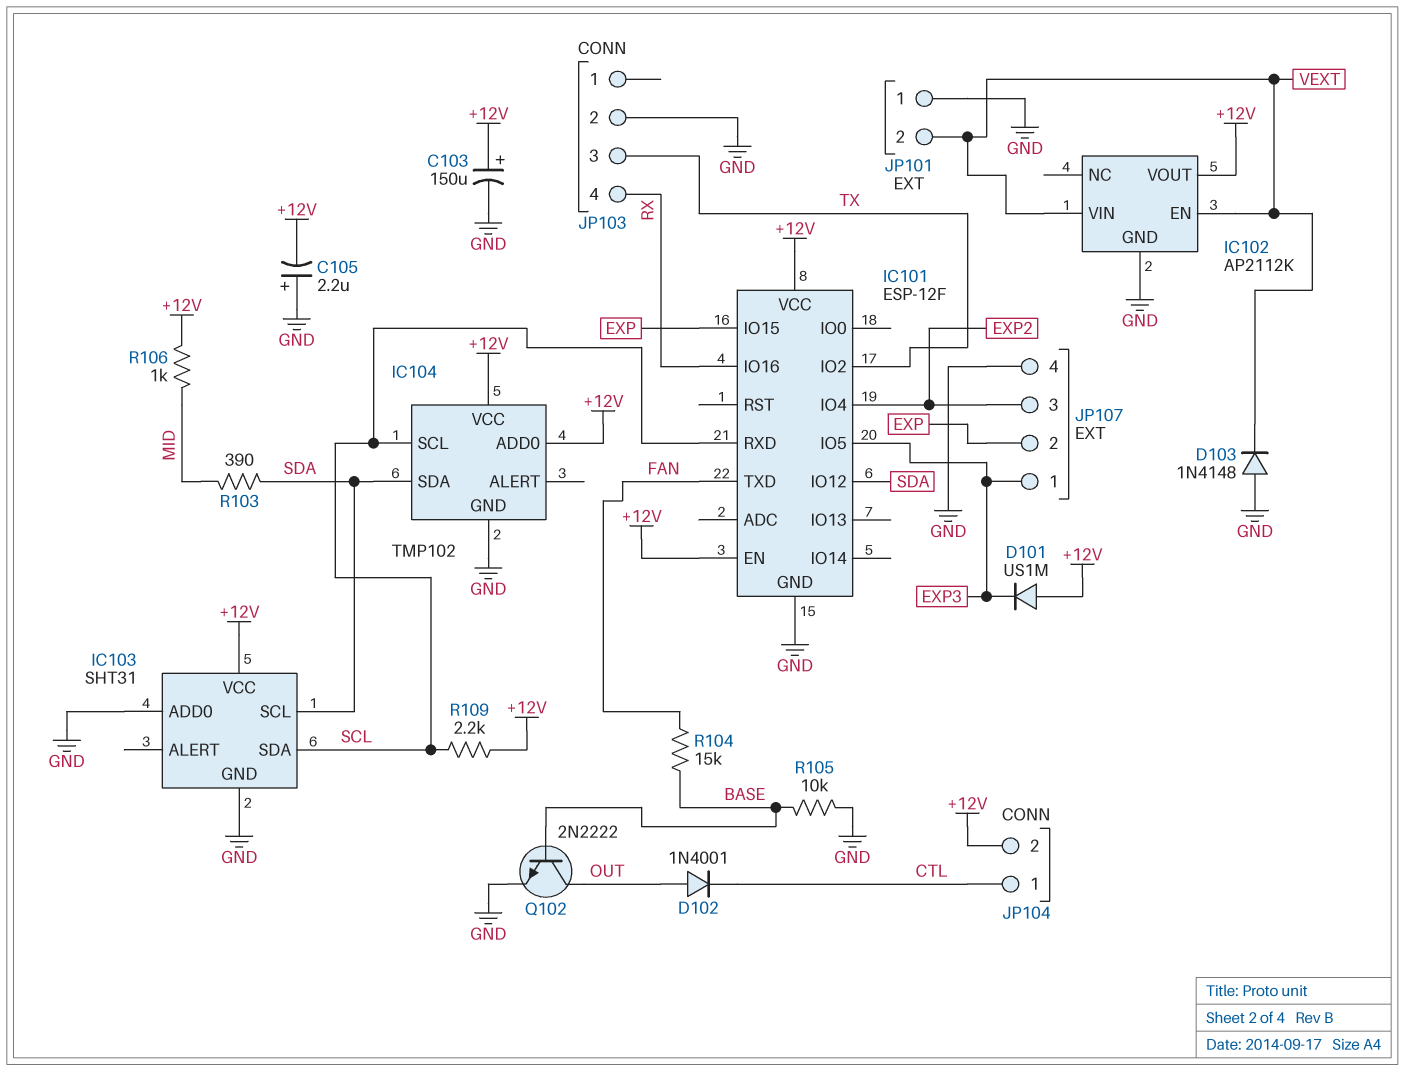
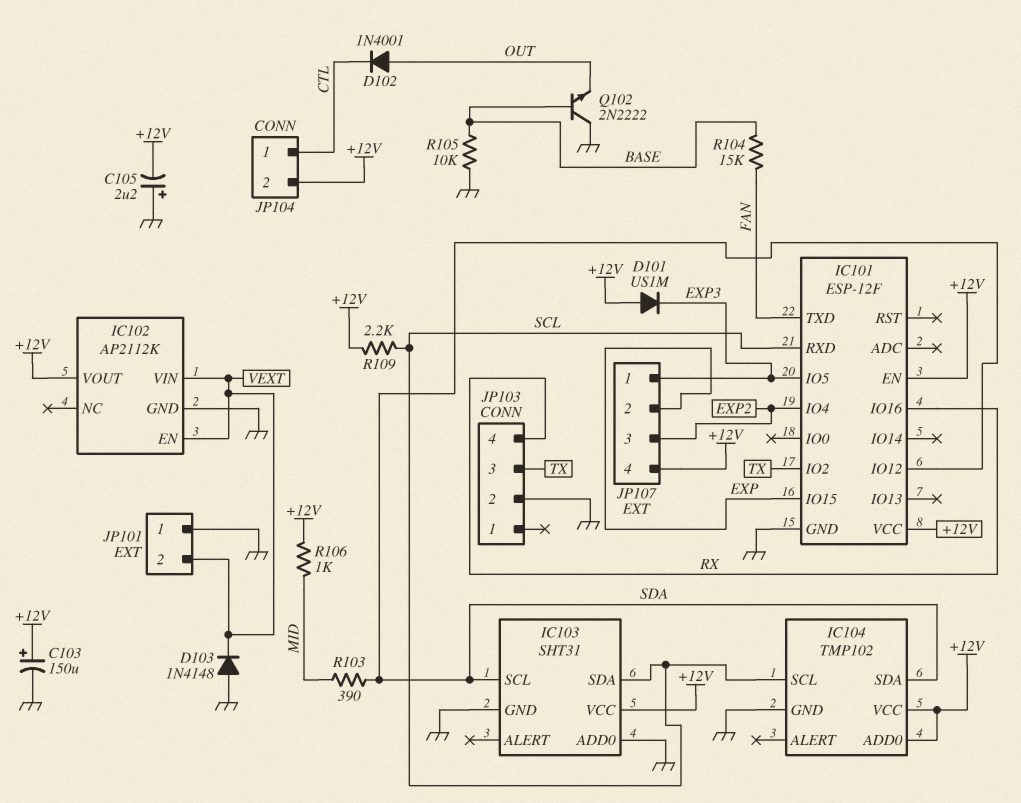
JP107 pin 4: GND -> +12V
Q102: NPN 2N2222 (B BASE, C OUT, E GND) -> NPN 2N2222 (B BASE, C GND, E OUT)

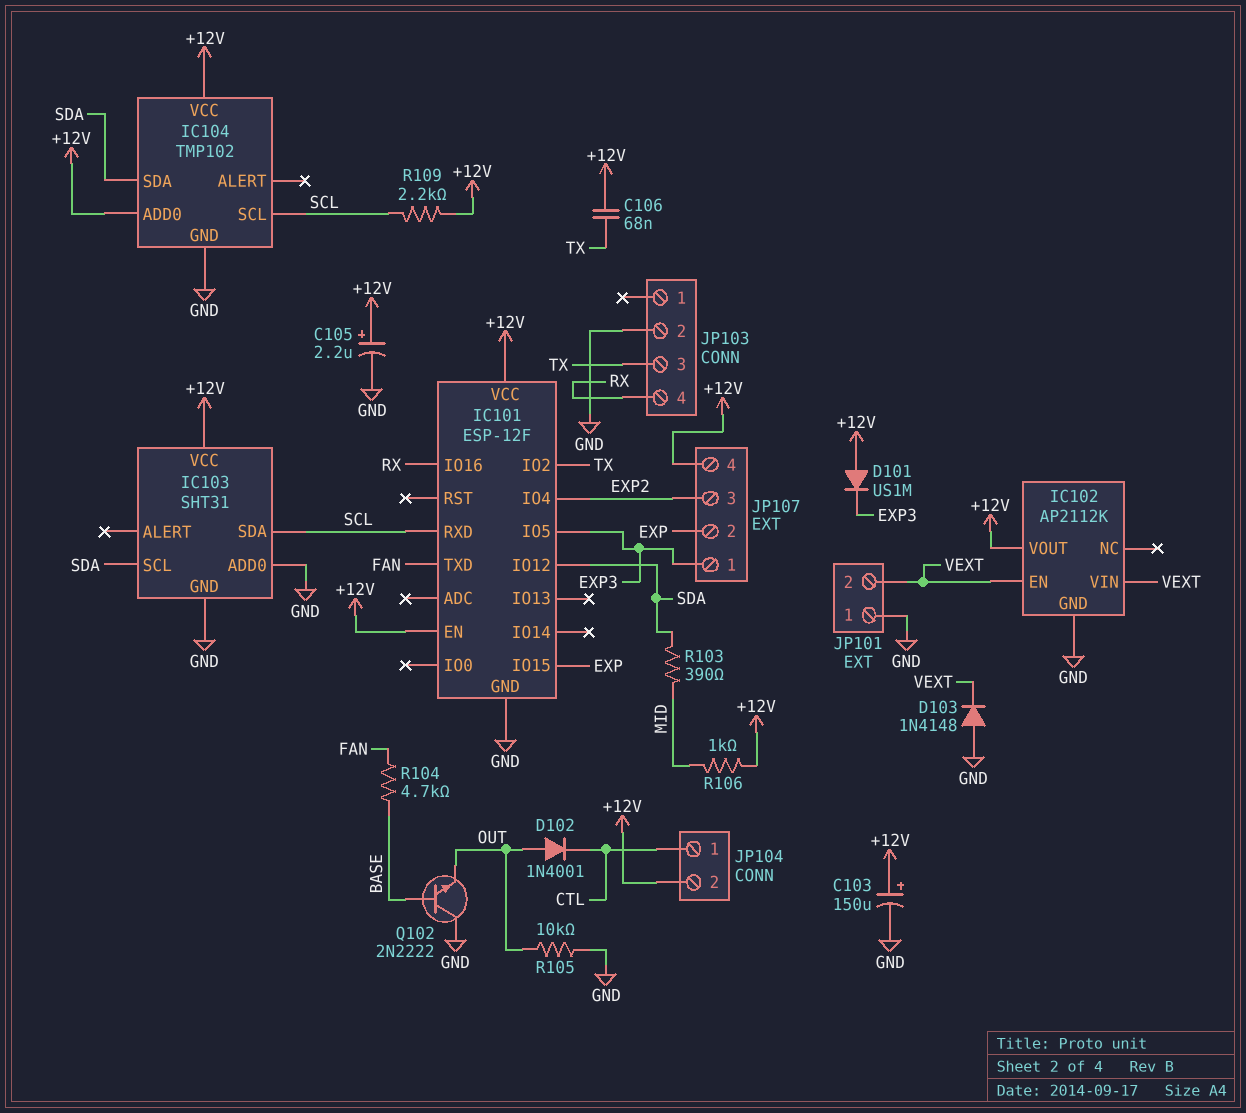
C105: 2.2uF (plus GND, minus +12V) -> 2.2uF (plus +12V, minus GND)
C106: none -> 68nF (+12V, TX)
R104: 15k (BASE, FAN) -> 4.7k (BASE, FAN)
R105: 10k (BASE, GND) -> 10k (GND, OUT)

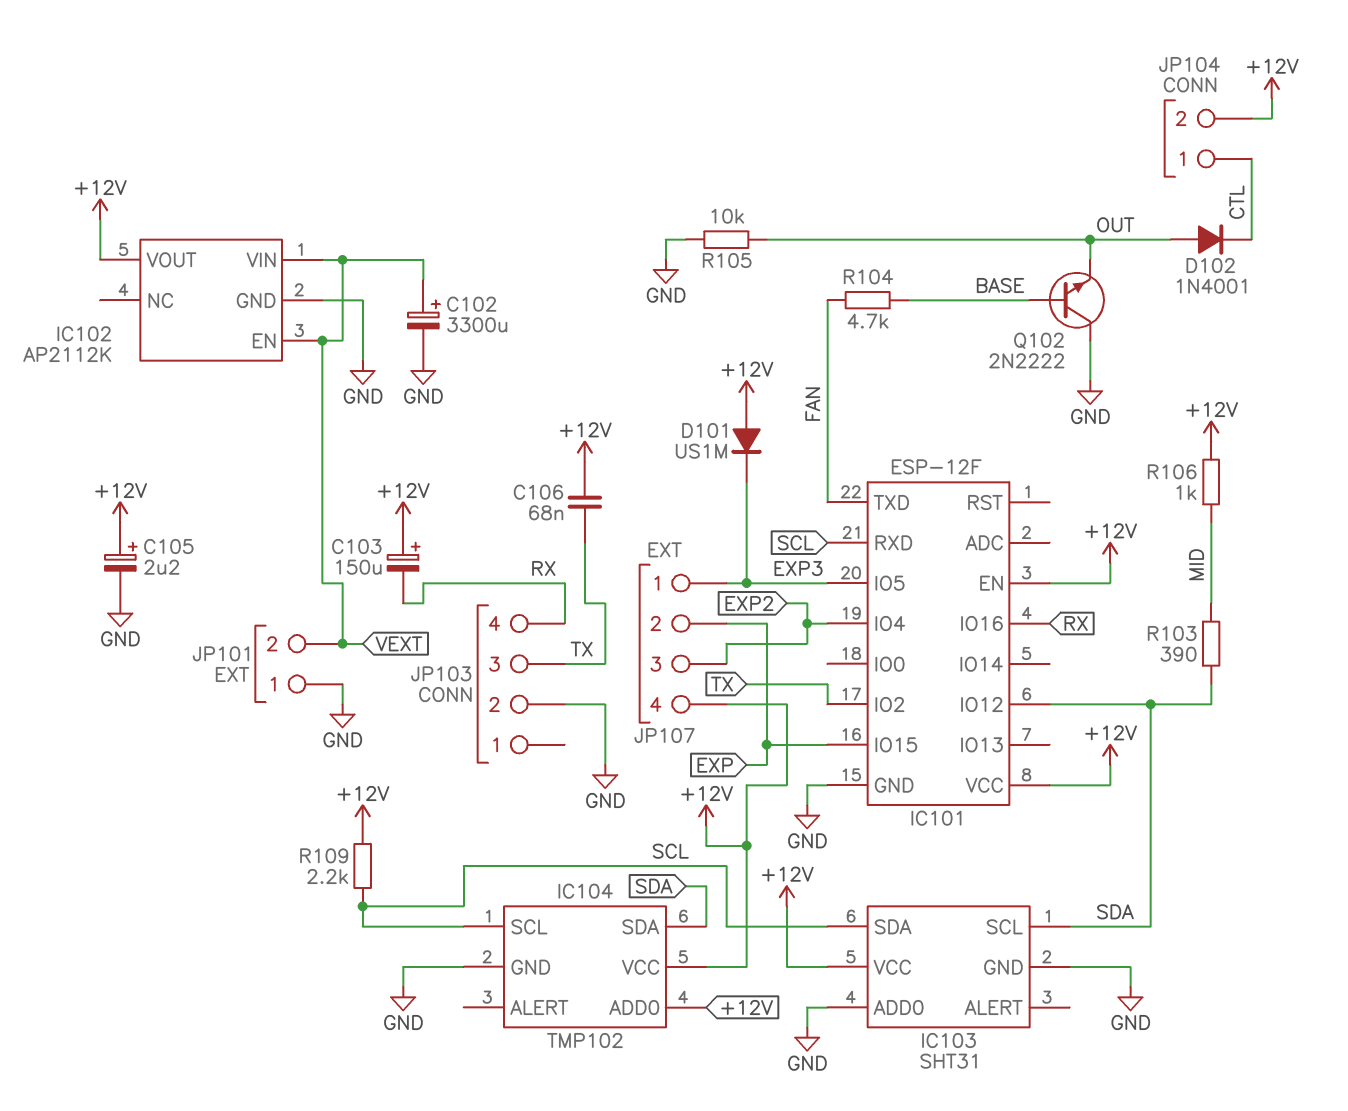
C102: none -> 3300uF (plus VEXT, minus GND)
C103: 150uF (plus +12V, minus GND) -> 150uF (plus +12V, minus RX)
D103: diode 1N4148 (A GND, K VEXT) -> none

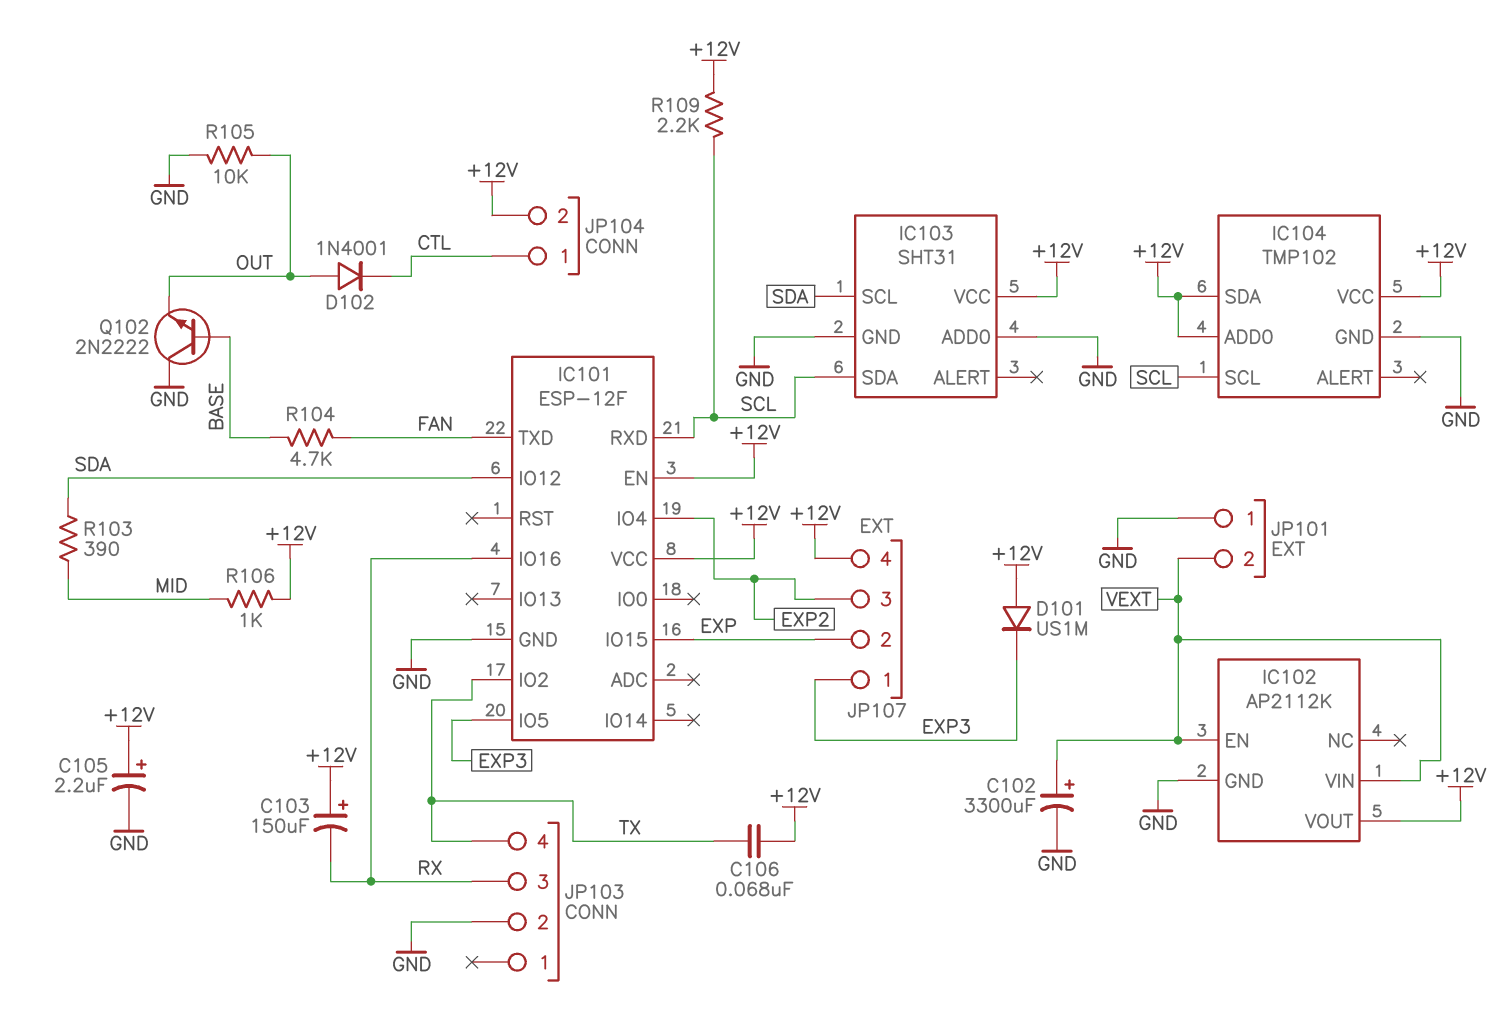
IC104 pin SDA: SDA -> +12V
JP103 pin 3: TX -> RX
JP103 pin 4: RX -> TX

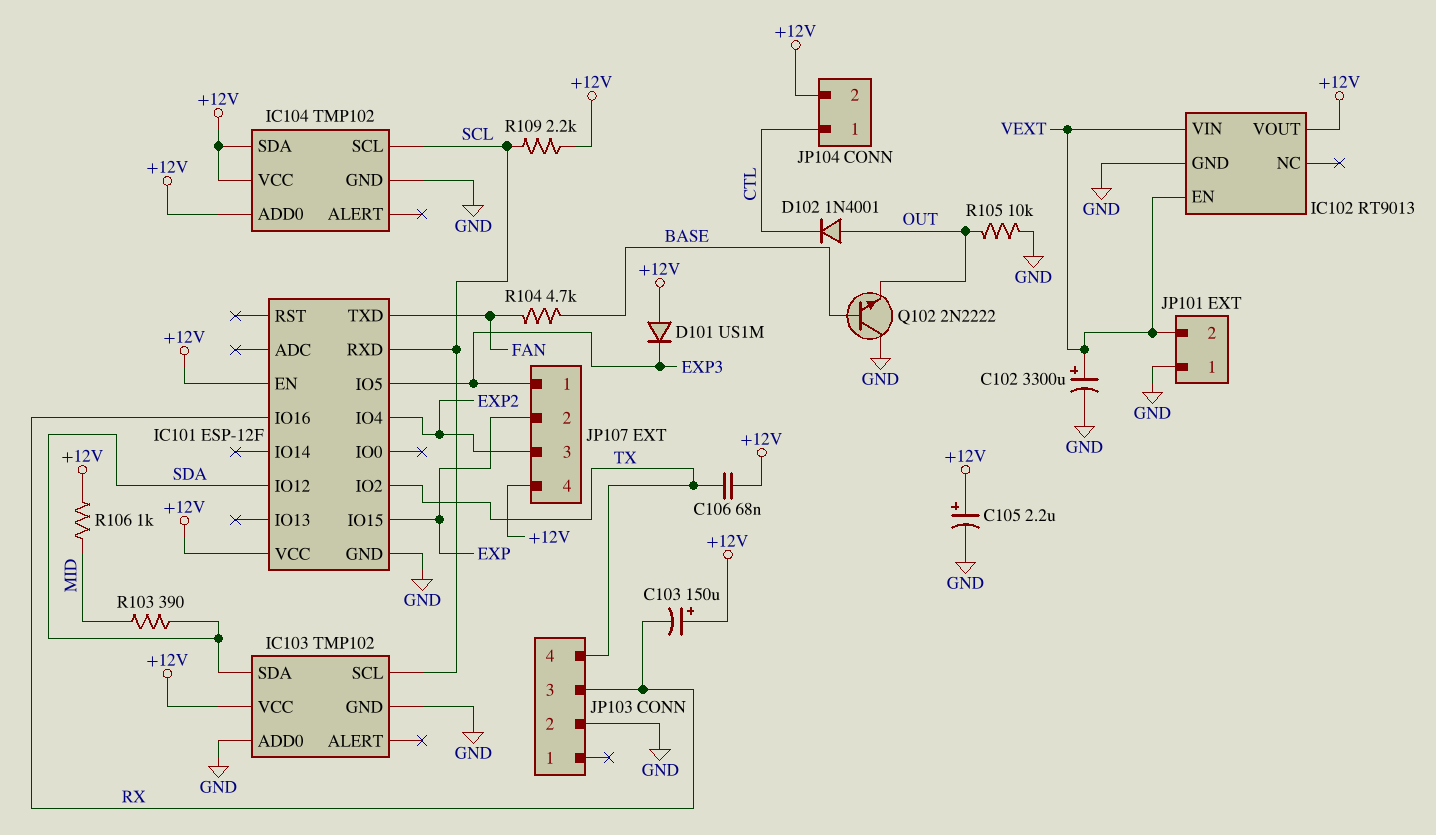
IC102: AP2112K -> RT9013
IC103: SHT31 -> TMP102
IC103 pin SCL: SDA -> SCL
IC103 pin SDA: SCL -> SDA

